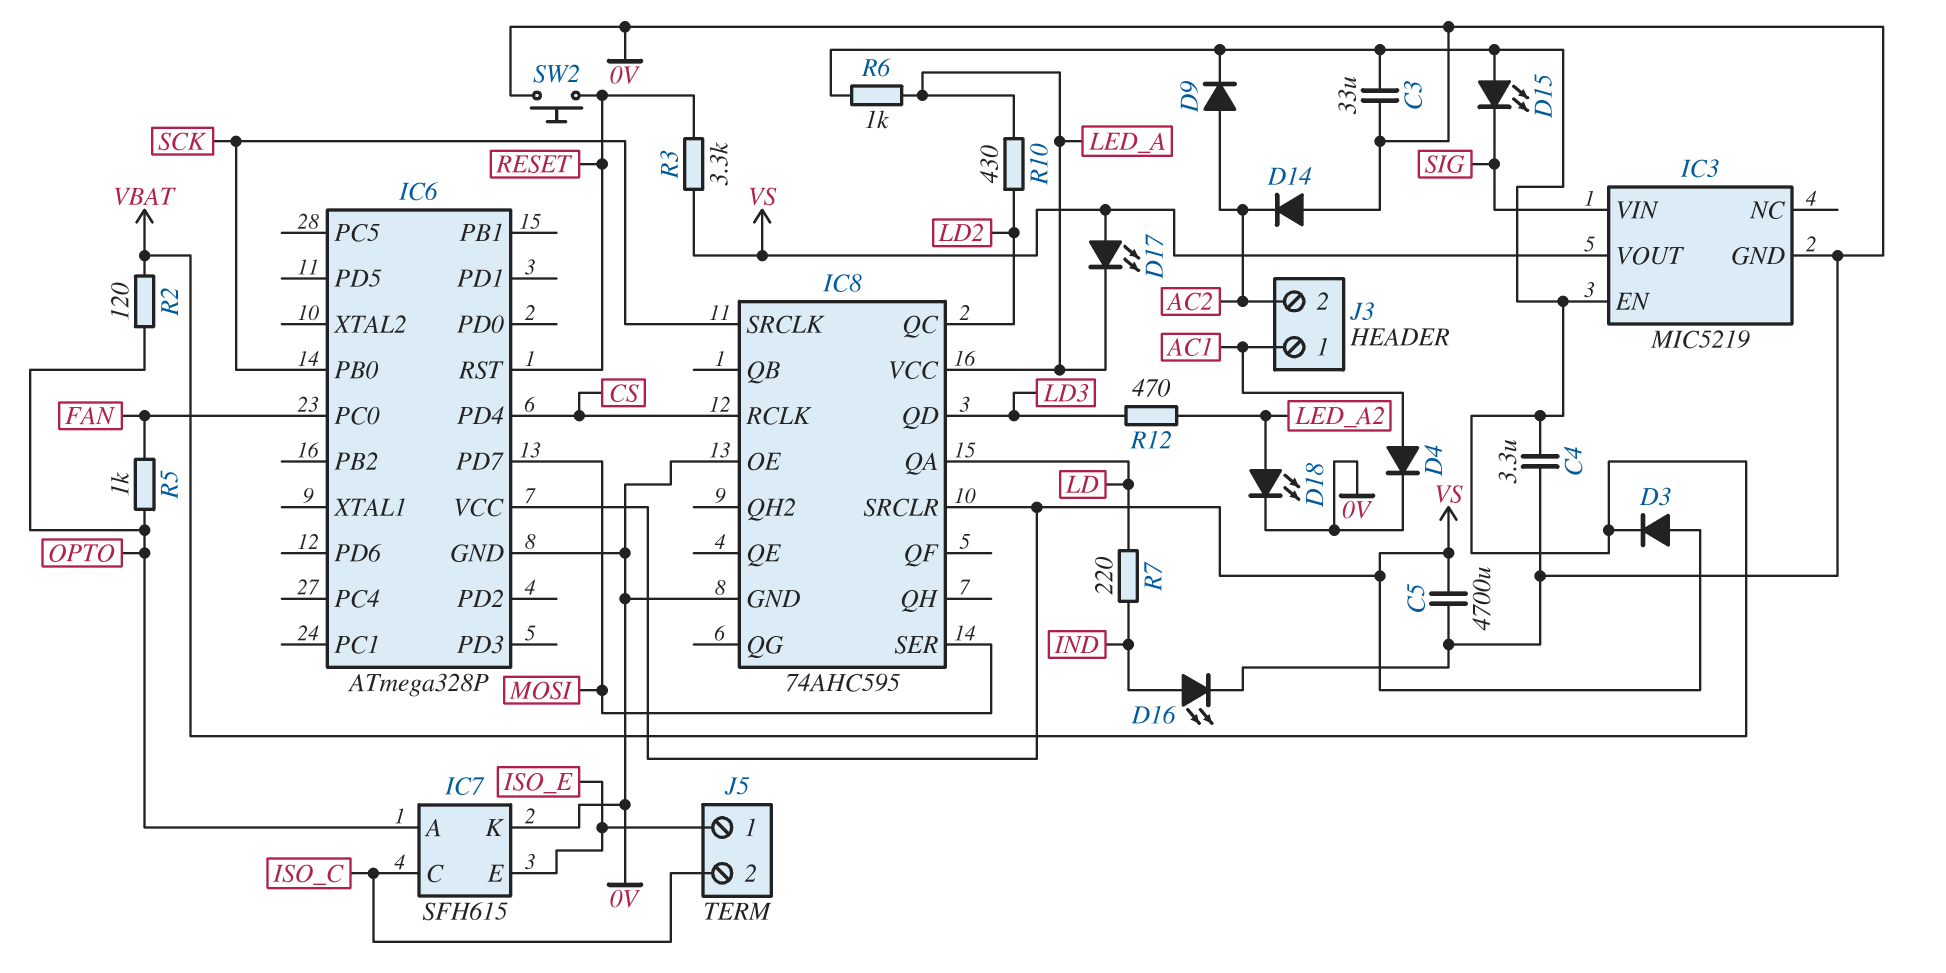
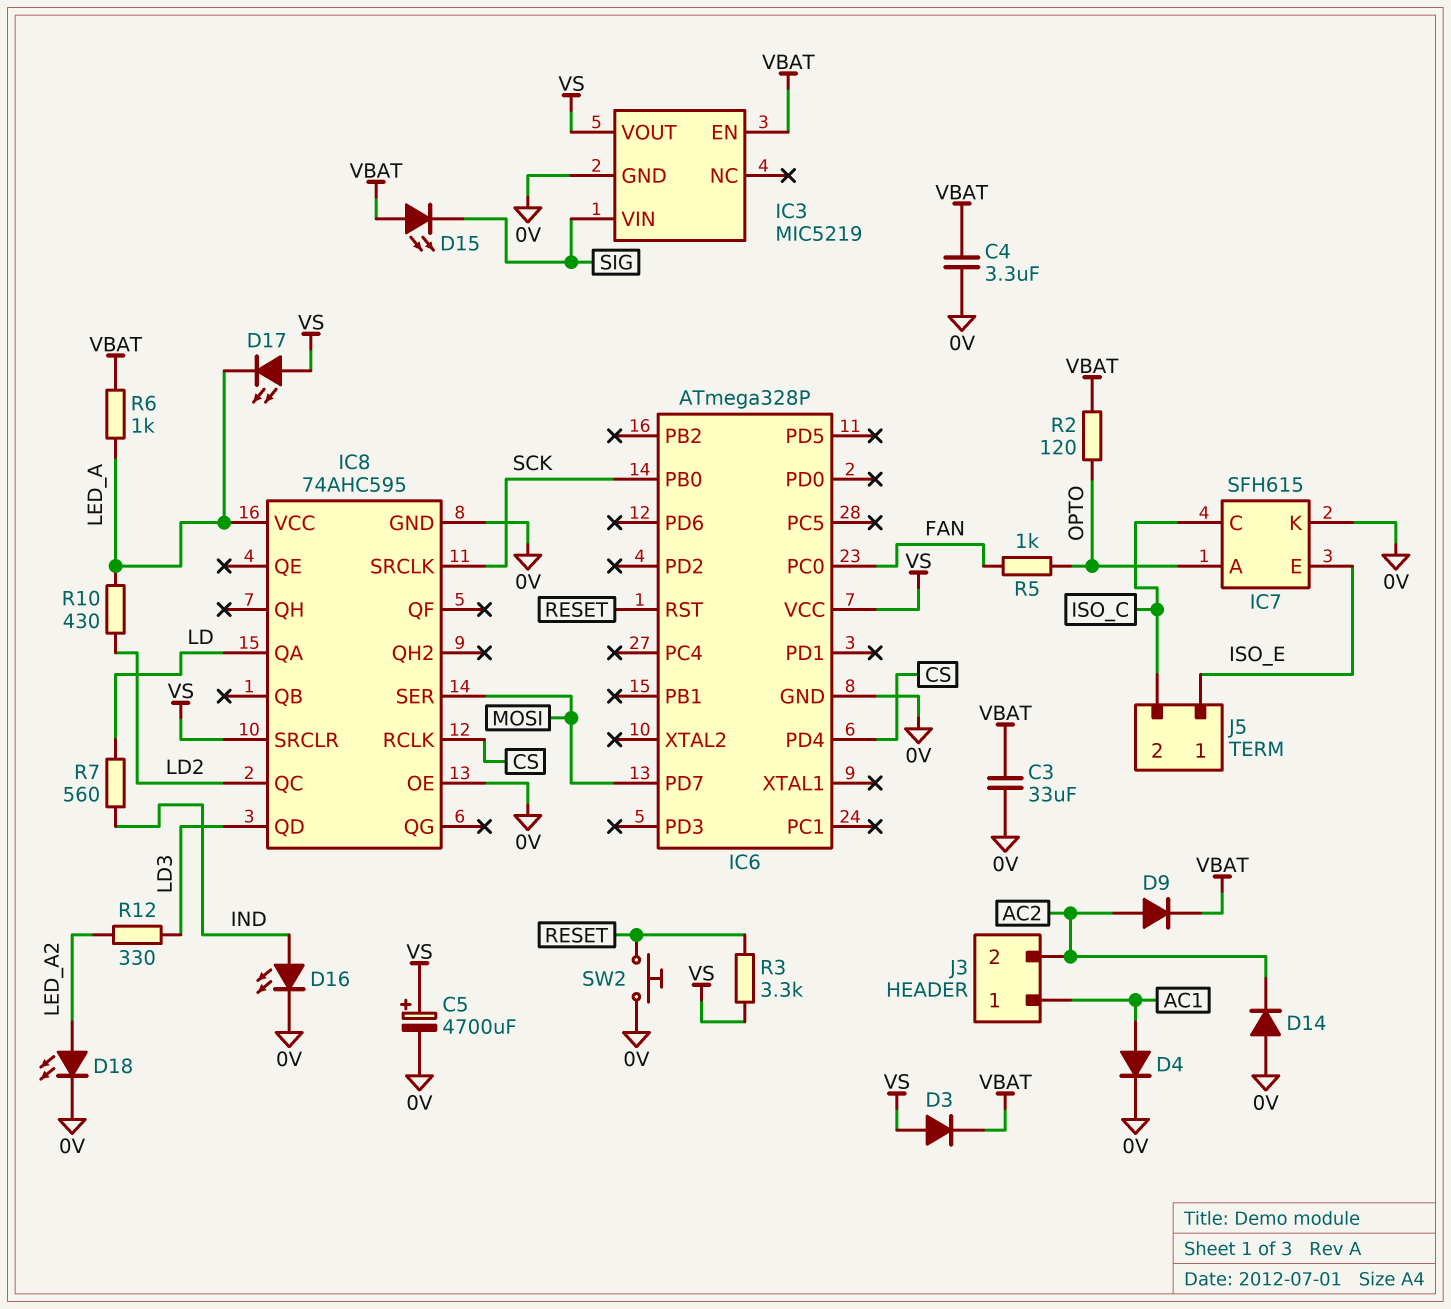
C5: 4700uF (0V, VS) -> 4700uF (plus VS, minus 0V)
R7: 220 (IND, LD) -> 560 (IND, LD)
R12: 470 (LD3, LED_A2) -> 330 (LD3, LED_A2)

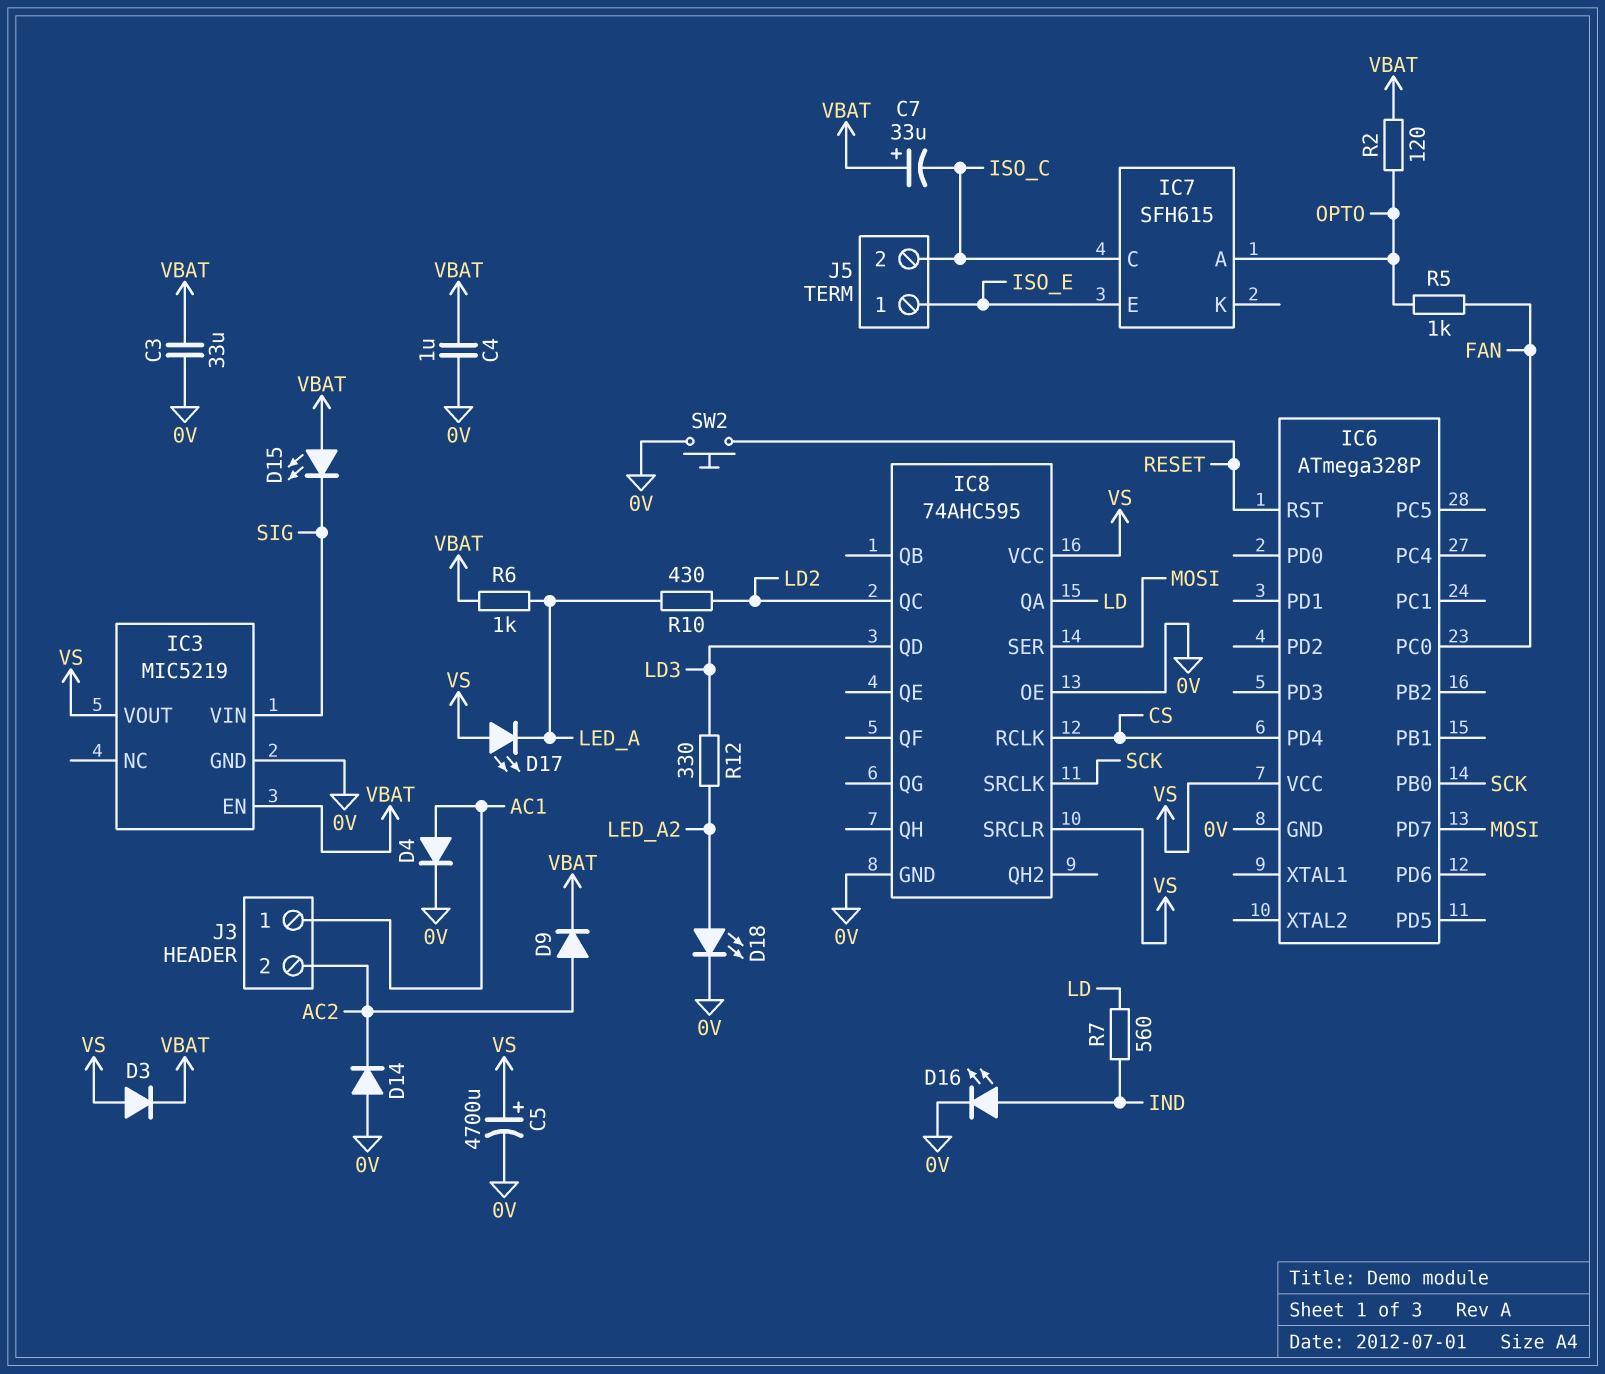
C4: 3.3uF (0V, VBAT) -> 1uF (0V, VBAT)
C7: none -> 33uF (plus VBAT, minus ISO_C)
IC7 pin K: 0V -> none
IC8 pin VCC: LED_A -> VS
R3: 3.3k (RESET, VS) -> none

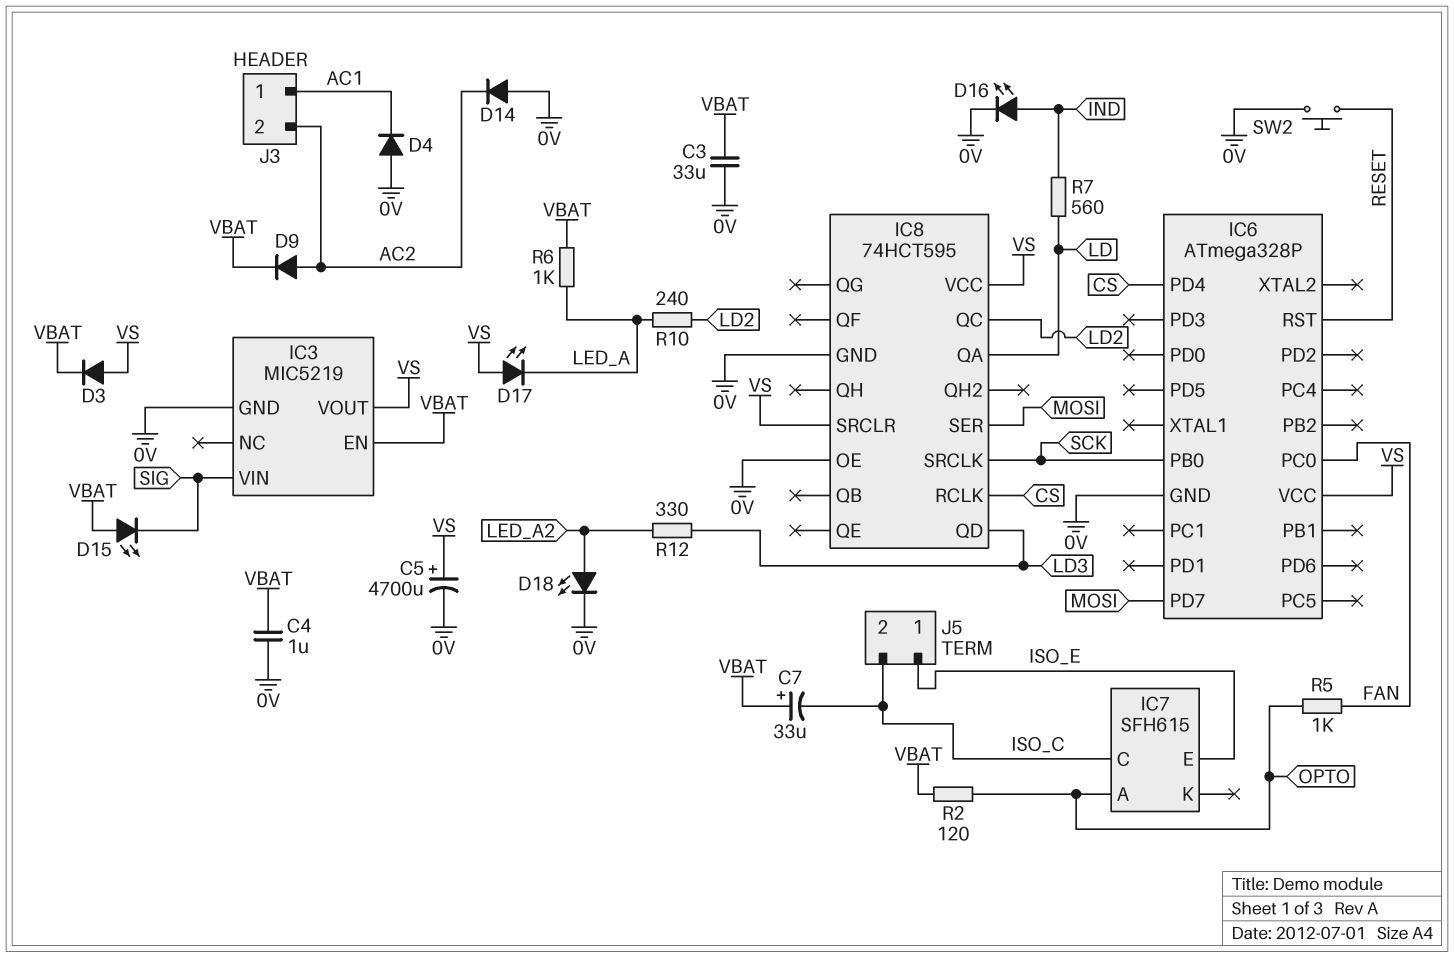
D4: diode (A AC1, K 0V) -> diode (A 0V, K AC1)
IC8: 74AHC595 -> 74HCT595
R10: 430 (LD2, LED_A) -> 240 (LD2, LED_A)

